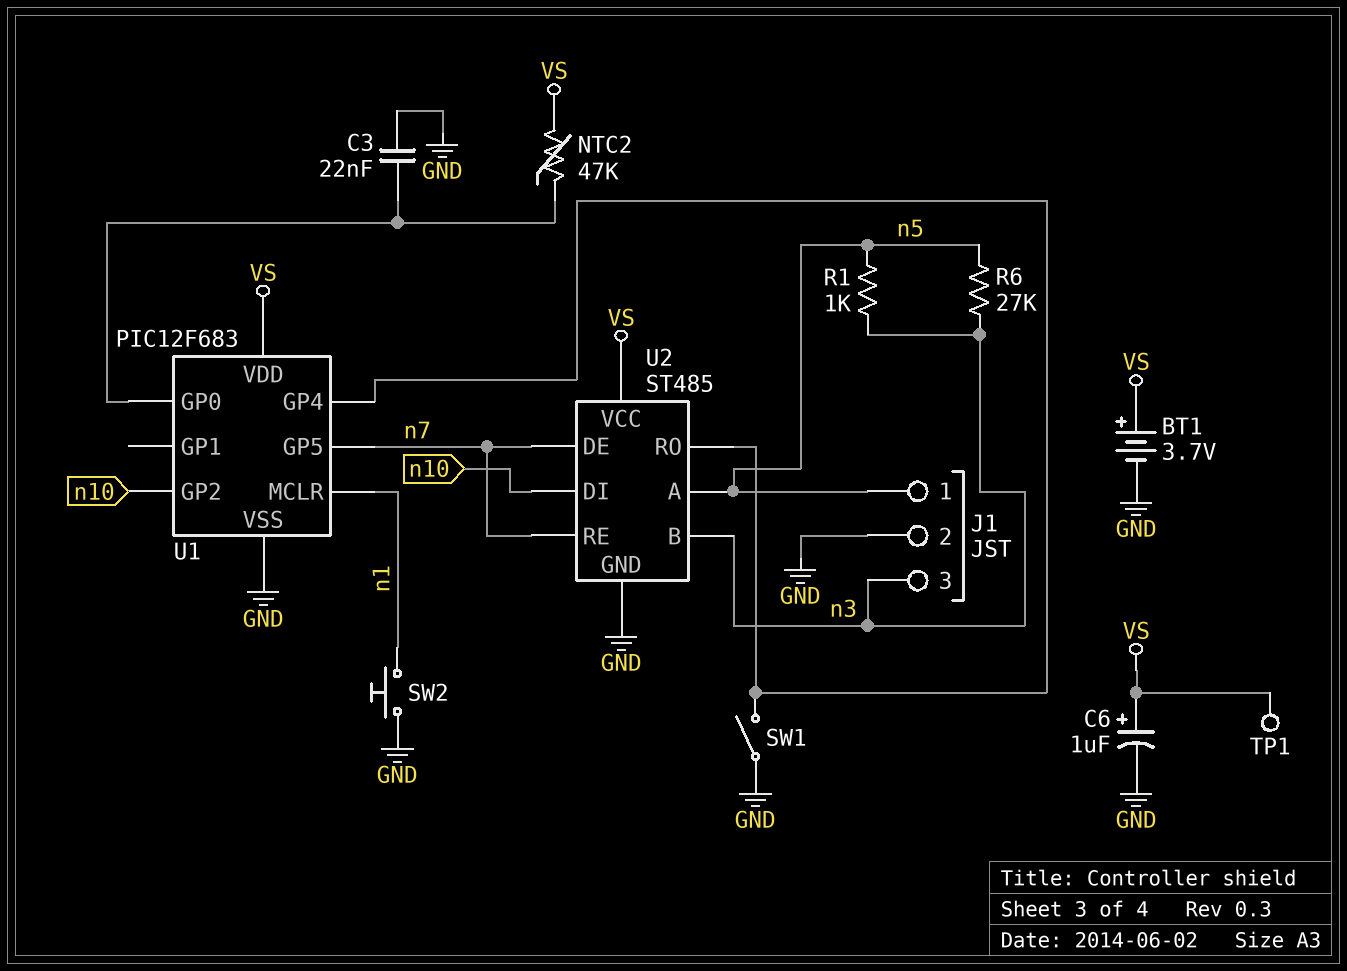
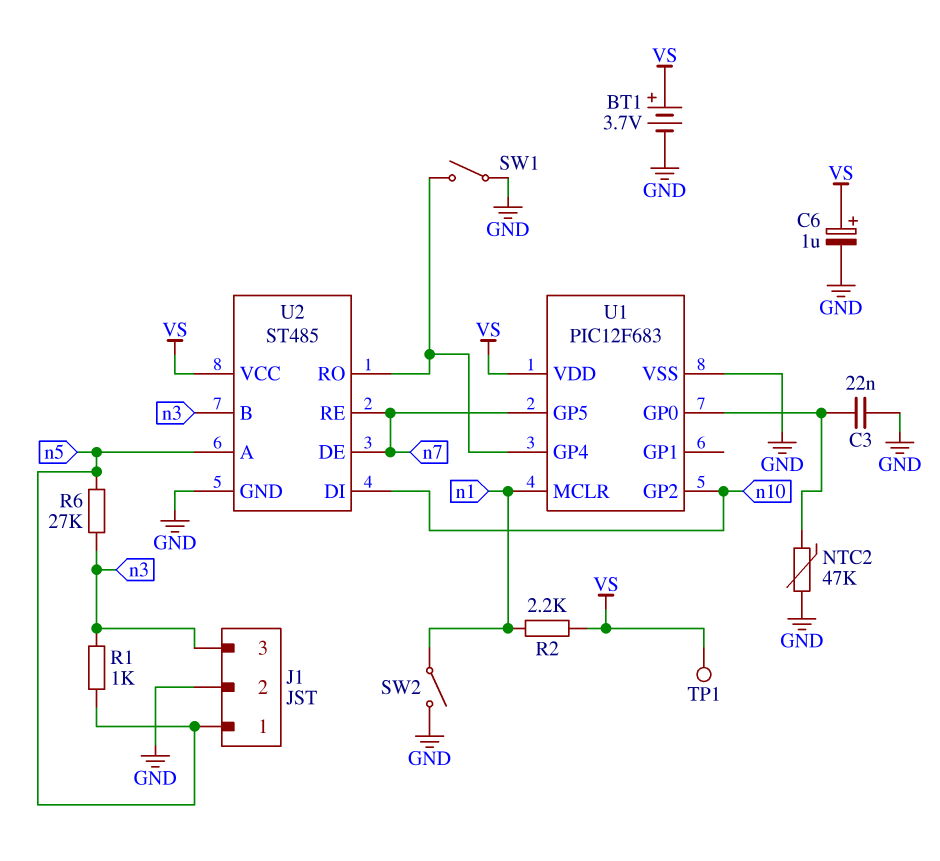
NTC2: 47k (U1/GP0, VS) -> 47k (GND, U1/GP0)
R2: none -> 2.2k (VS, n1)
SW2: button (GND, n1) -> switch (GND, n1)

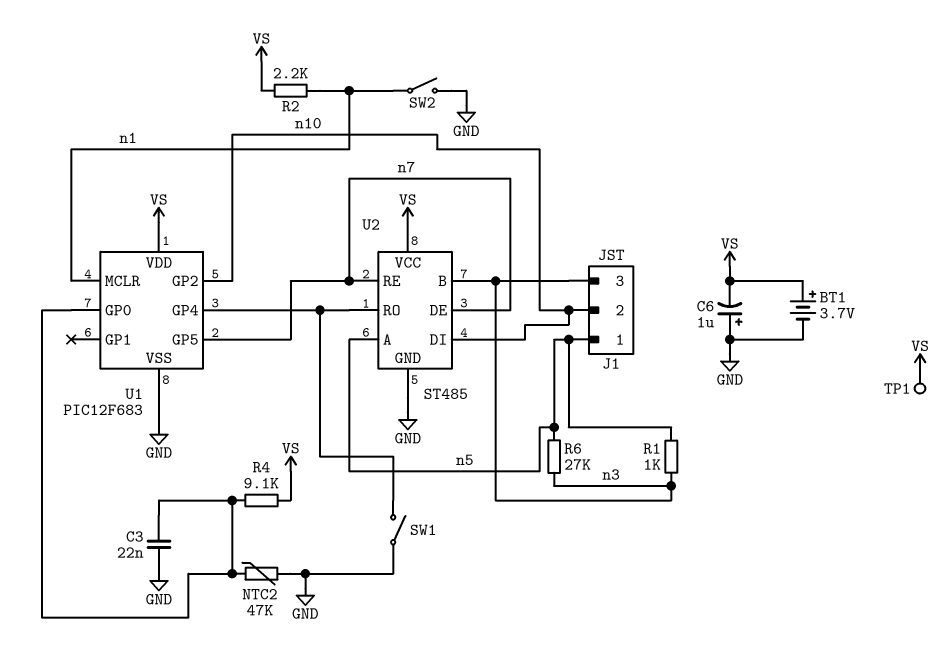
C6: 1uF (plus VS, minus GND) -> 1uF (plus GND, minus VS)
J1 pin 2: GND -> n10
R4: none -> 9.1k (U1/GP0, VS)

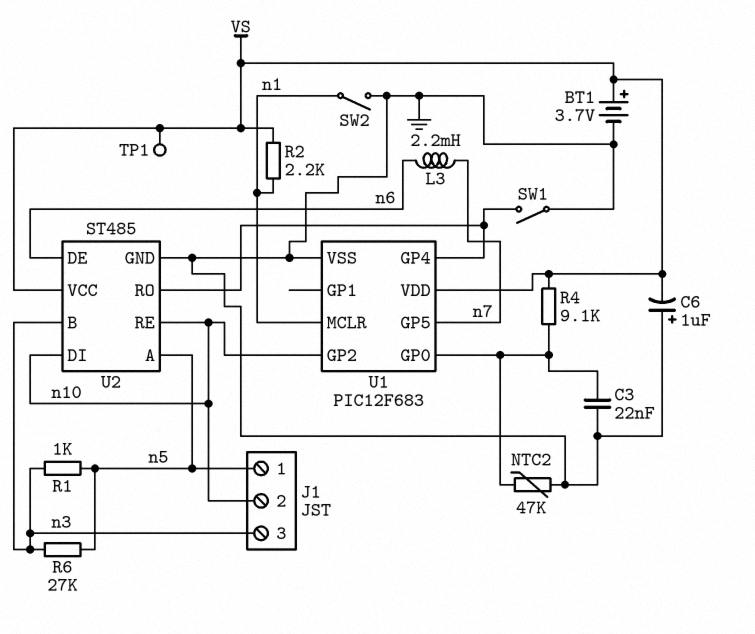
L3: none -> 2.2mH (n6, n7)
U2 pin DE: n7 -> n6
U2 pin RE: n7 -> n10

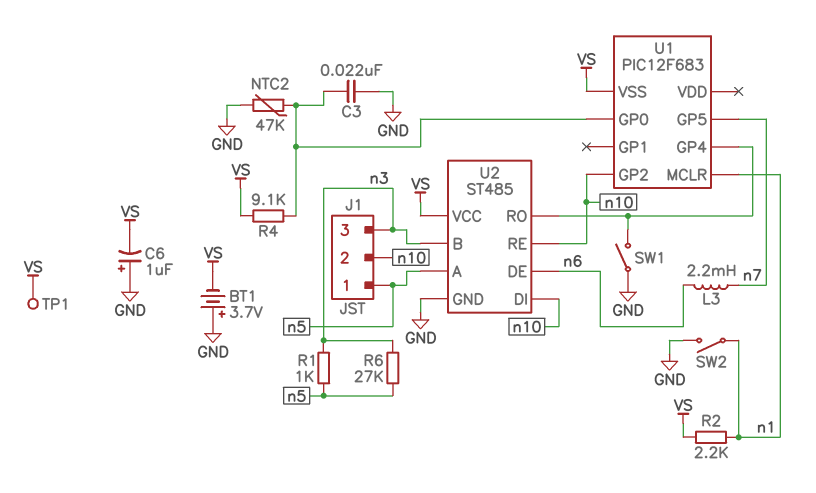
BT1: 3.7V (plus VS, minus GND) -> 3.7V (plus GND, minus VS)
U1 pin VDD: VS -> none
U1 pin VSS: GND -> VS

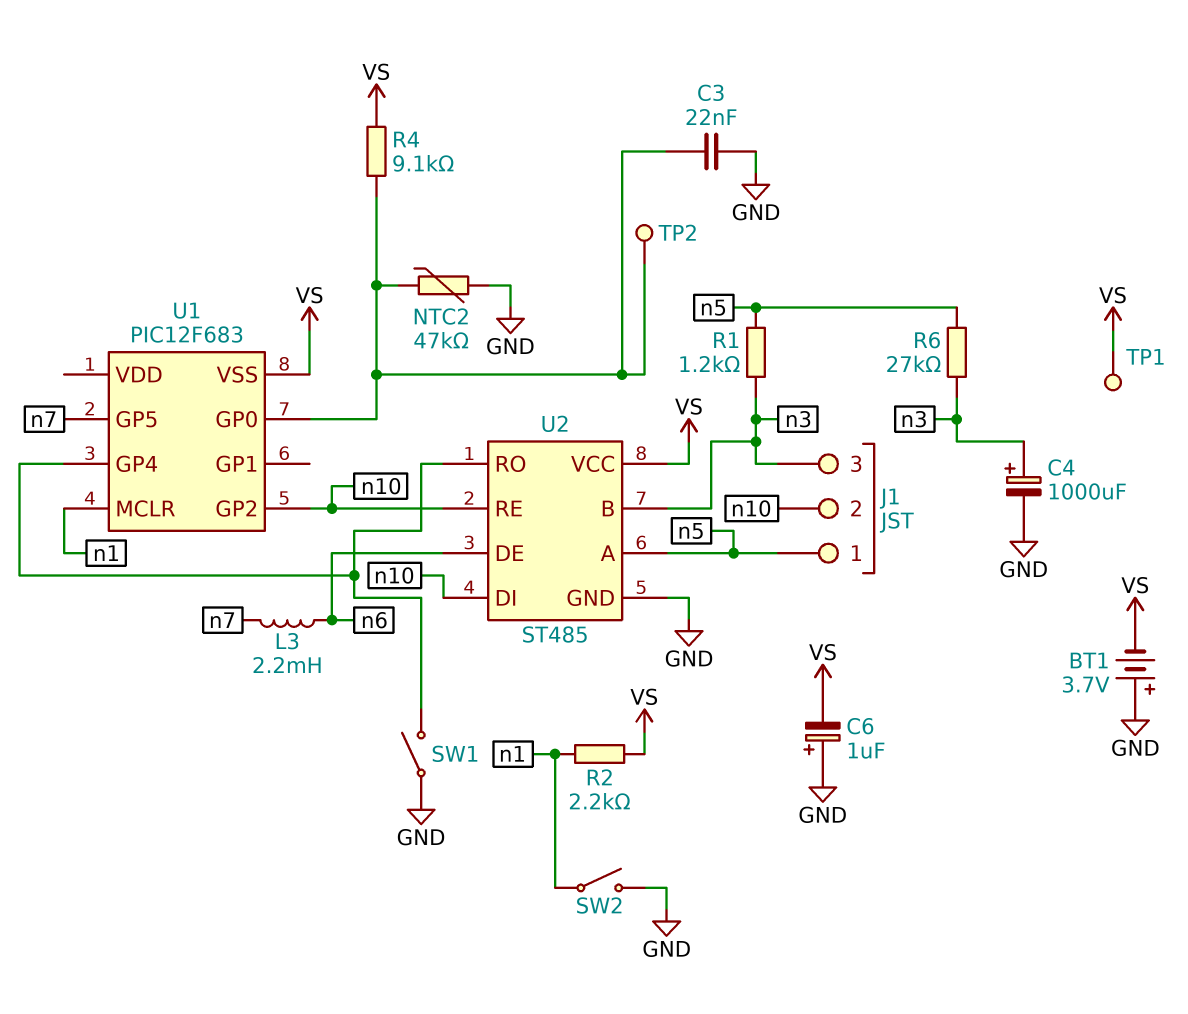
C4: none -> 1000uF (plus n3, minus GND)
R1: 1k (n3, n5) -> 1.2k (n3, n5)
TP2: none -> test point (U1/GP0)

